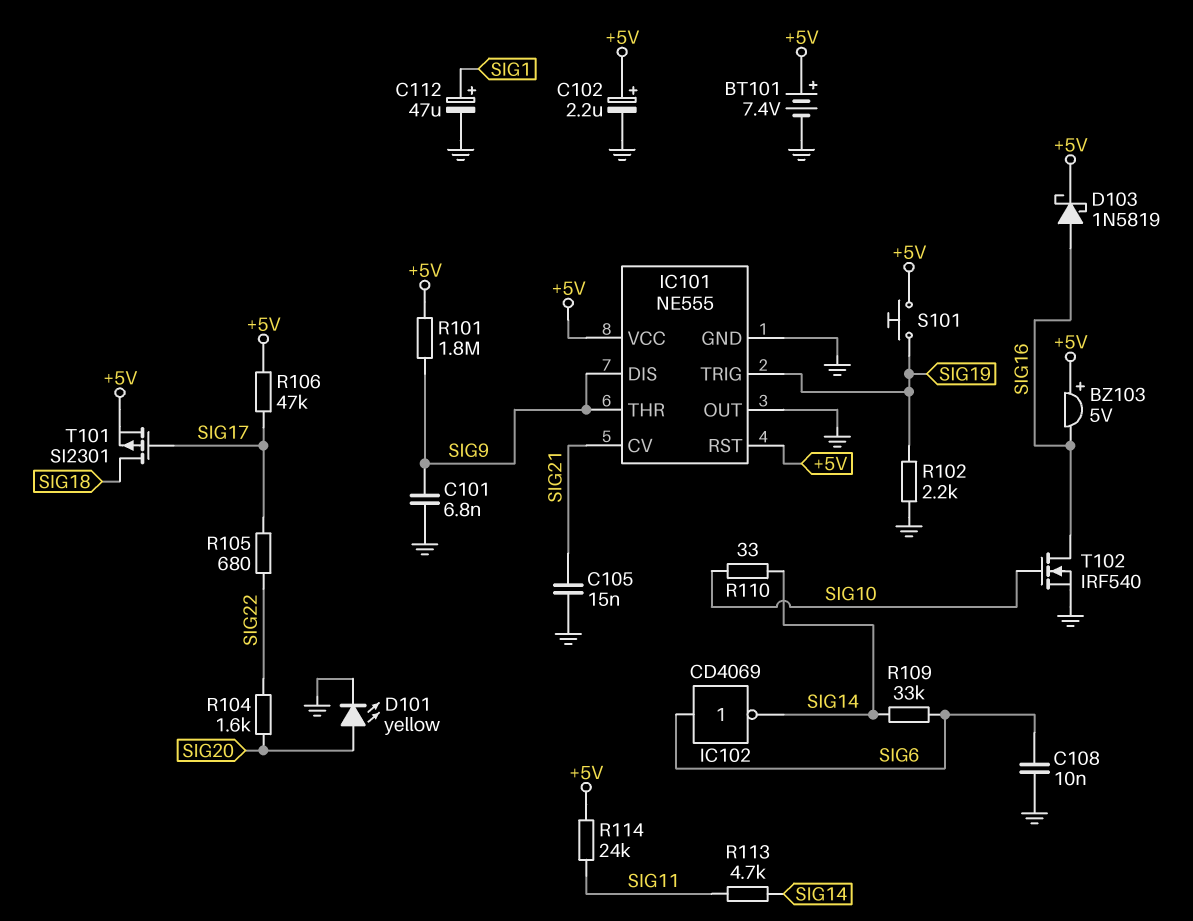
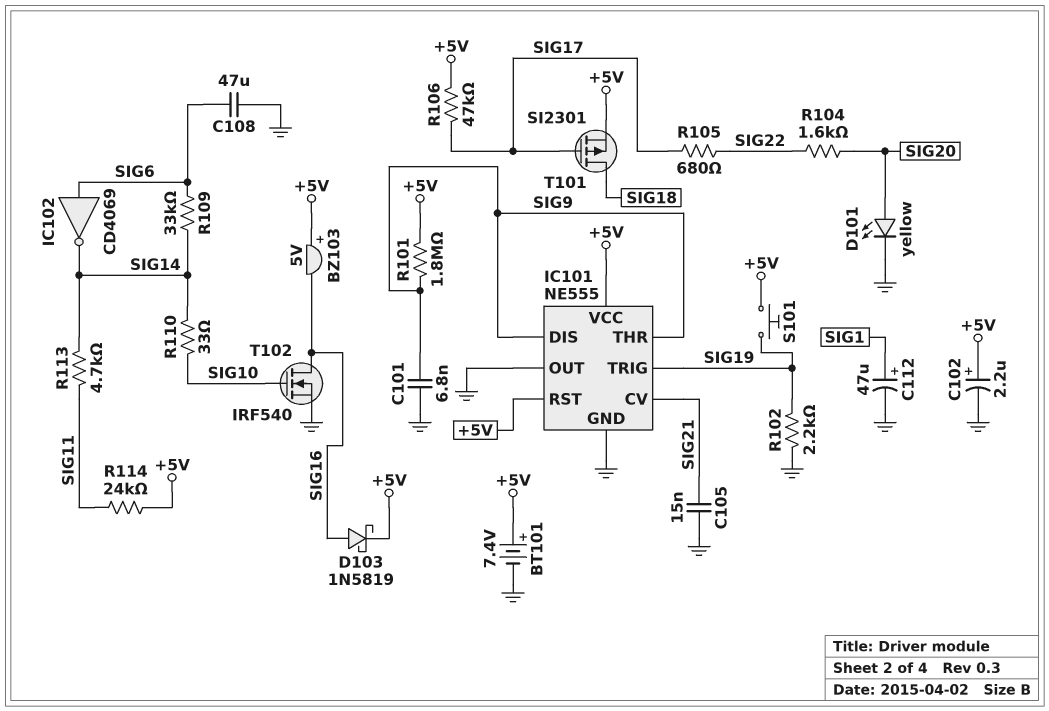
C108: 10nF (GND, SIG6) -> 47uF (GND, SIG6)

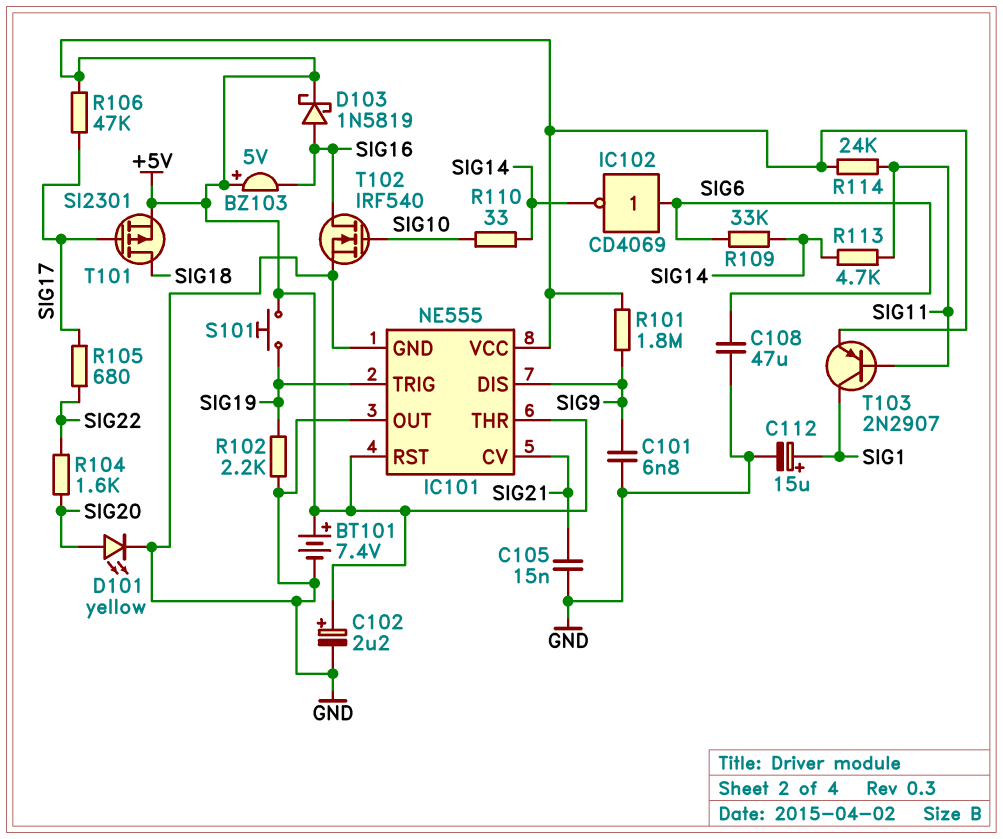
C112: 47uF (plus SIG1, minus GND) -> 15uF (plus SIG1, minus GND)
IC101 pin THR: SIG9 -> +5V
T103: none -> PNP 2N2907 (B SIG11, C SIG1, E +5V)

